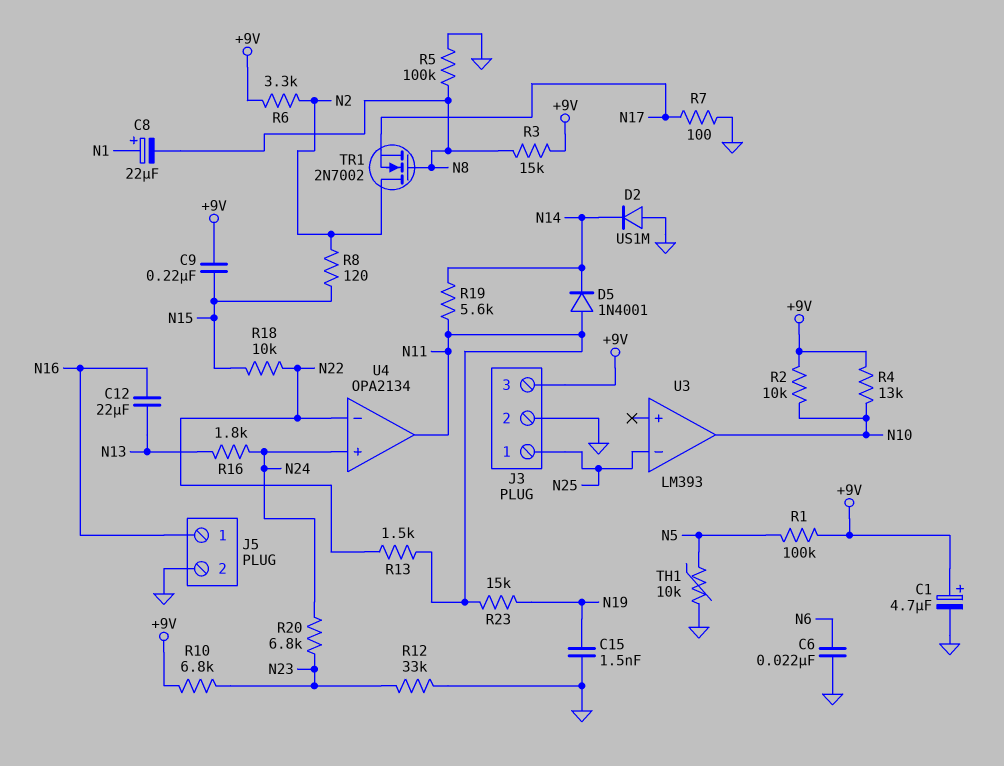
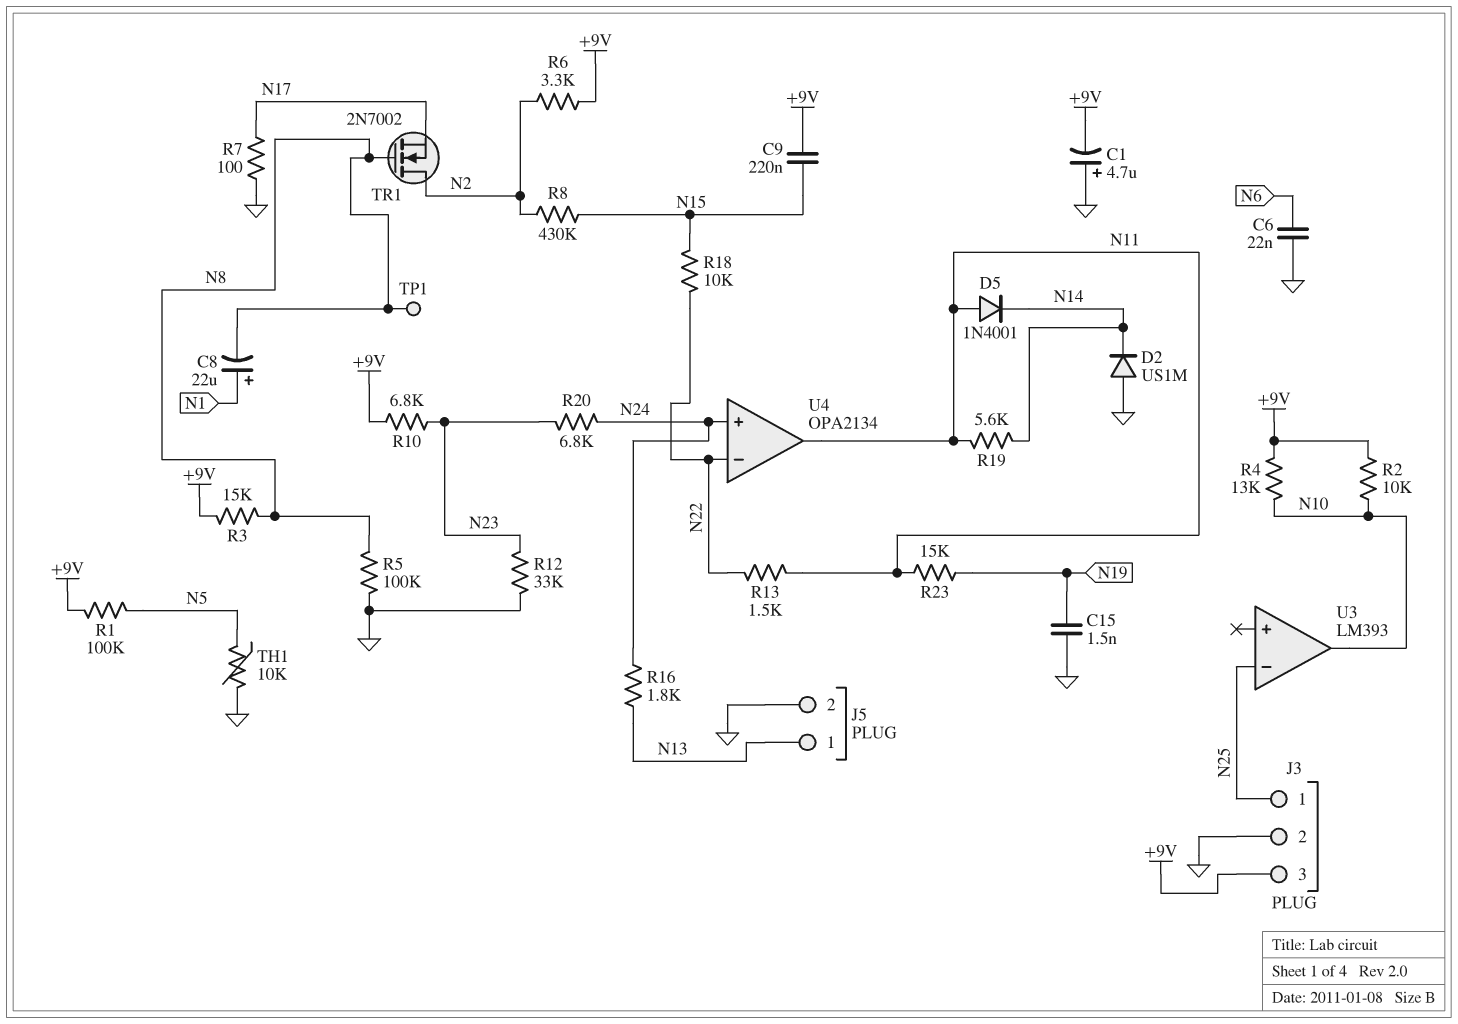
C1: 4.7uF (plus +9V, minus GND) -> 4.7uF (plus GND, minus +9V)
C12: 22uF (N13, N16) -> none
J5 pin 1: N16 -> N13
R8: 120 (N2, N15) -> 430k (N2, N15)
TP1: none -> test point (N8)

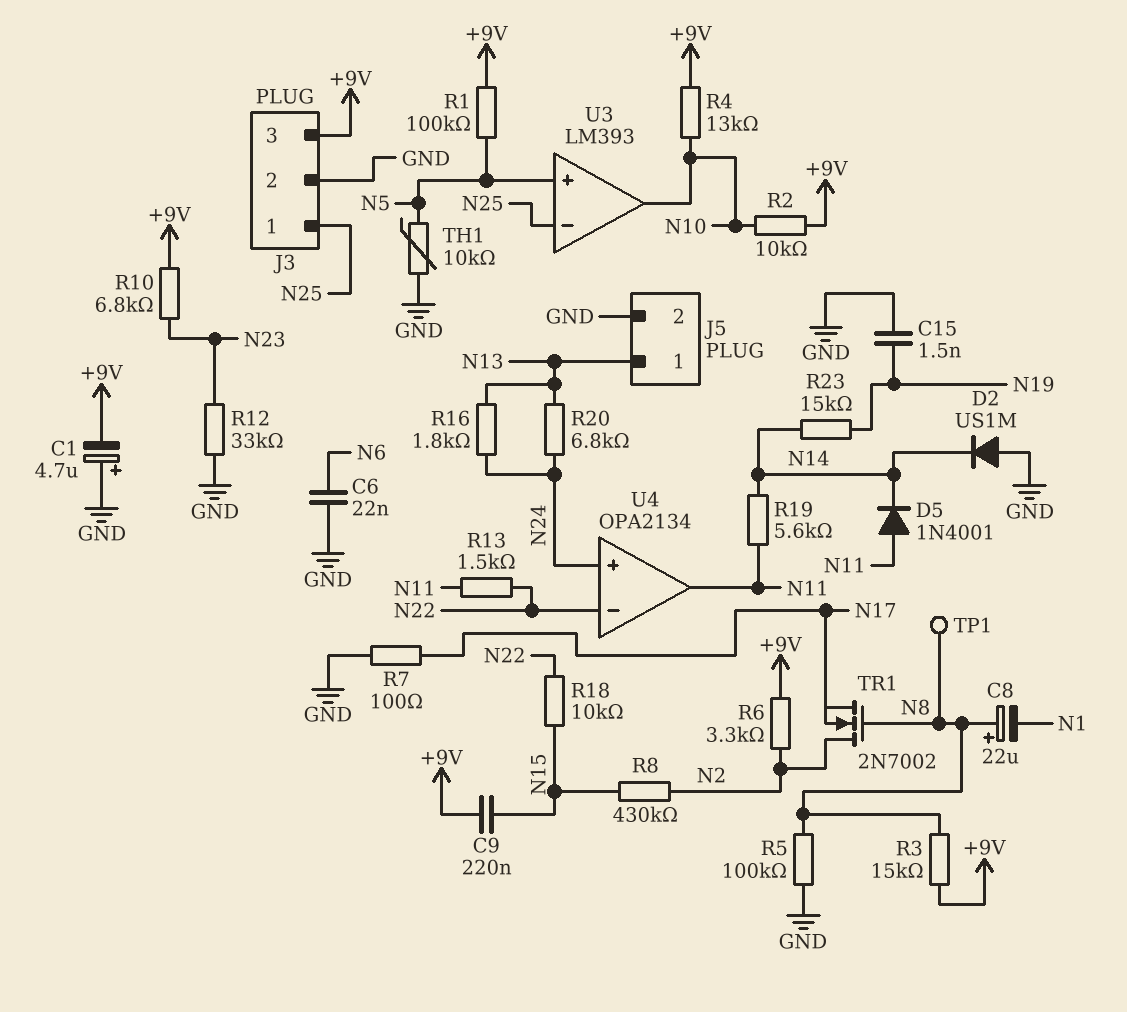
C8: 22uF (plus N1, minus N8) -> 22uF (plus N8, minus N1)
R20: 6.8k (N23, N24) -> 6.8k (N13, N24)
R23: 15k (N11, N19) -> 15k (N14, N19)
U3 pin in+: none -> N5

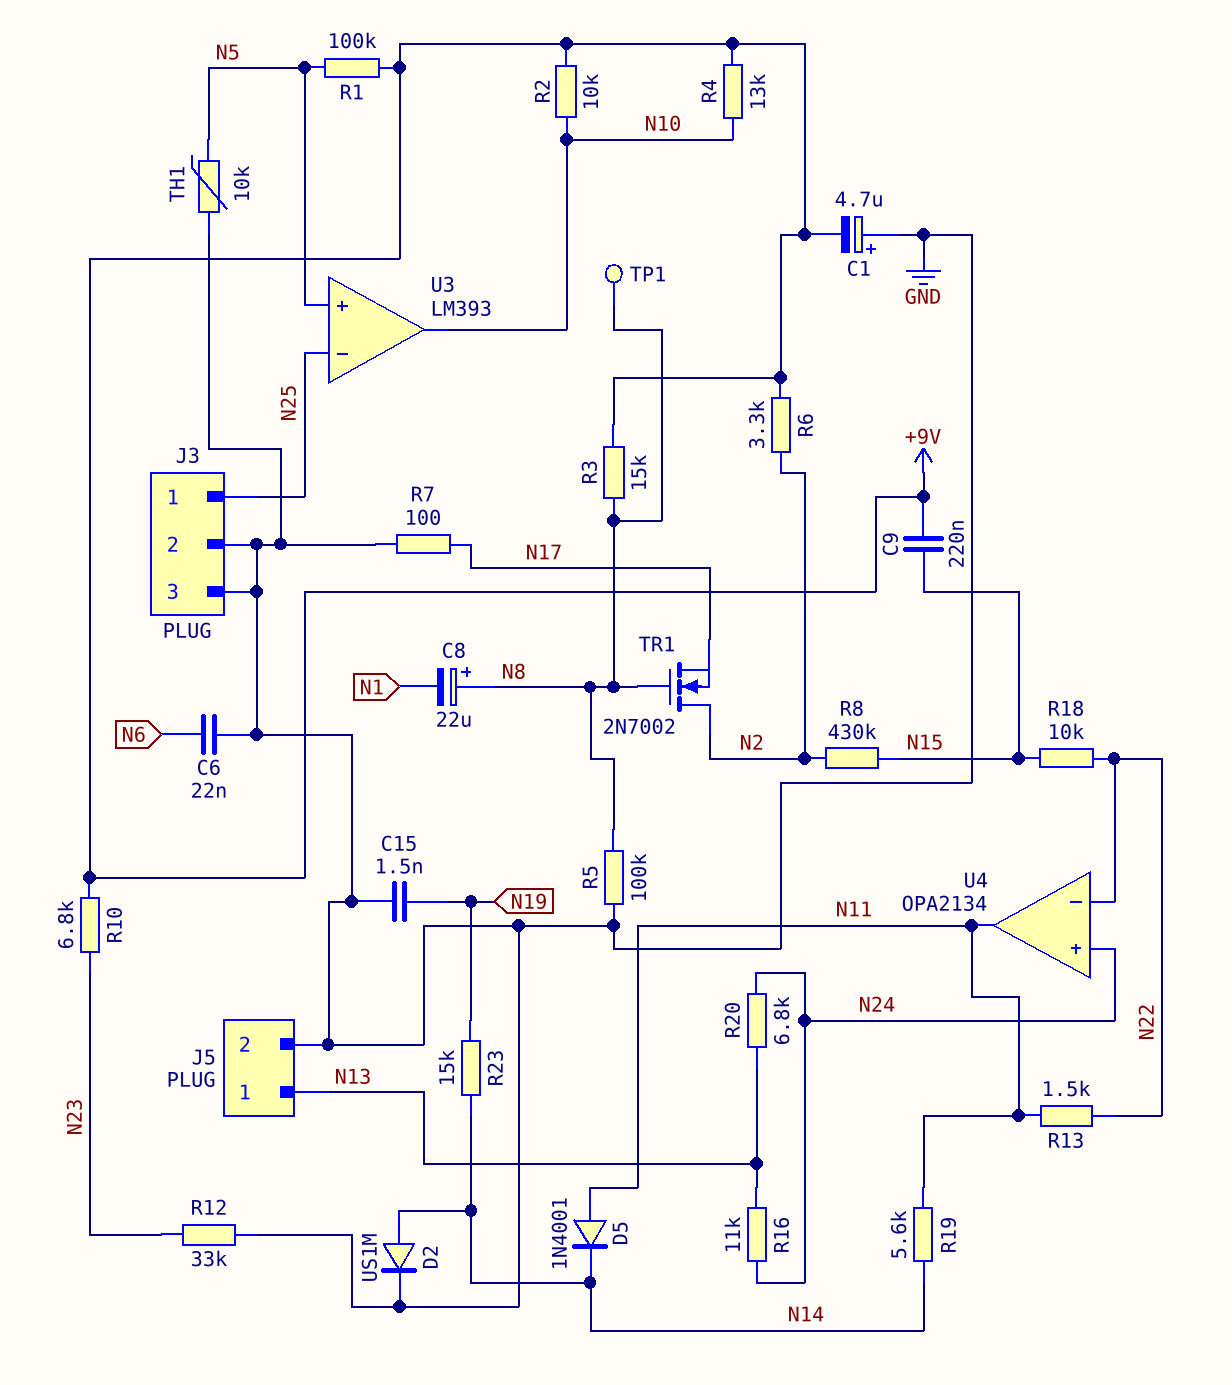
D2: diode US1M (A GND, K N14) -> diode US1M (A N14, K GND)
J3 pin 3: +9V -> GND
R16: 1.8k (N13, N24) -> 11k (N13, N24)

